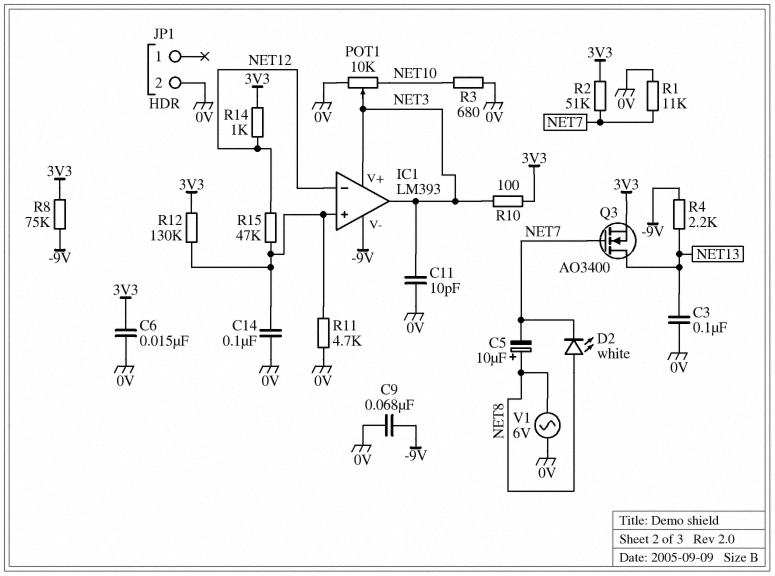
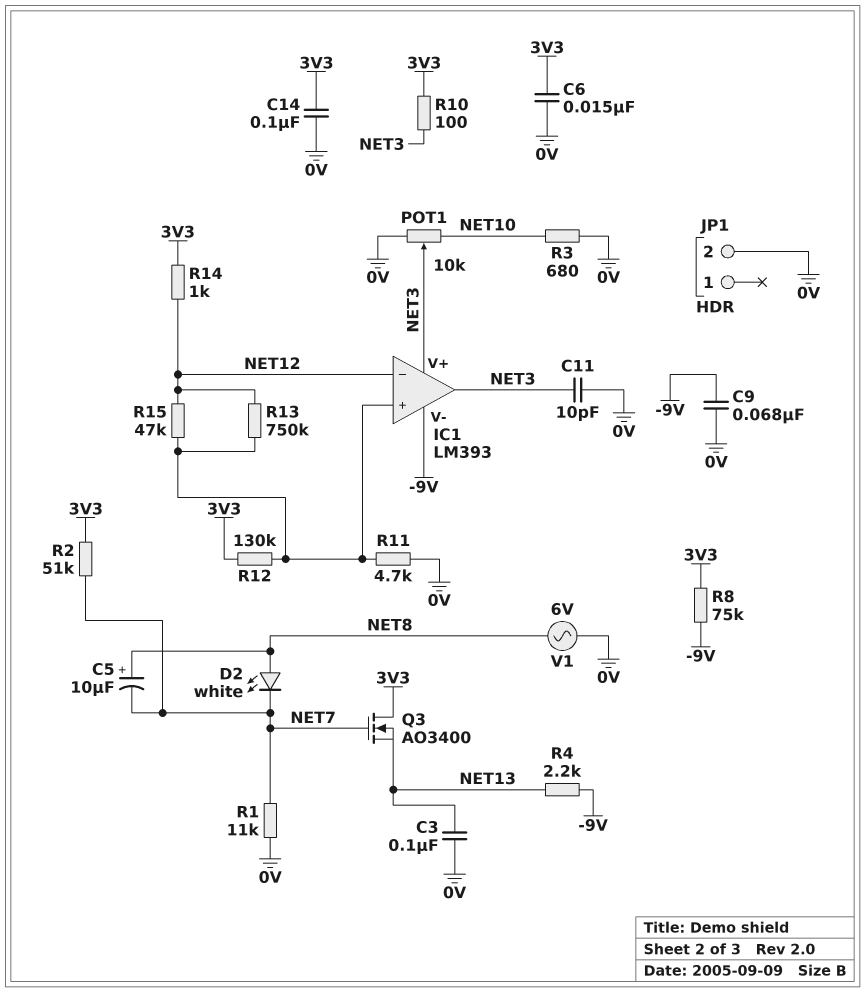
C14: 100nF (0V, IC1/in+) -> 100nF (0V, 3V3)
Q3: NMOS AO3400 (G NET7, D NET13, S 3V3) -> NMOS AO3400 (G NET7, D 3V3, S NET13)
R13: none -> 750k (IC1/in+, NET12)

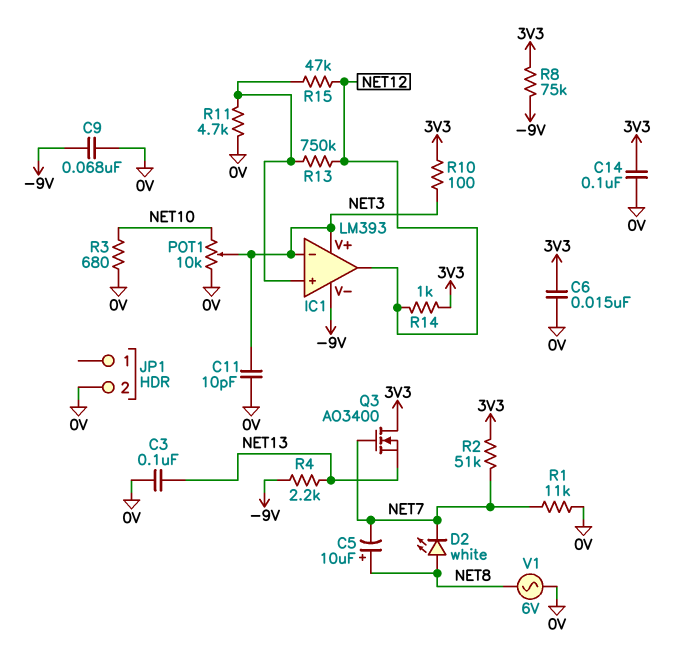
IC1 pin in-: NET12 -> NET3
IC1 pin out: NET3 -> NET12
R12: 130k (3V3, IC1/in+) -> none

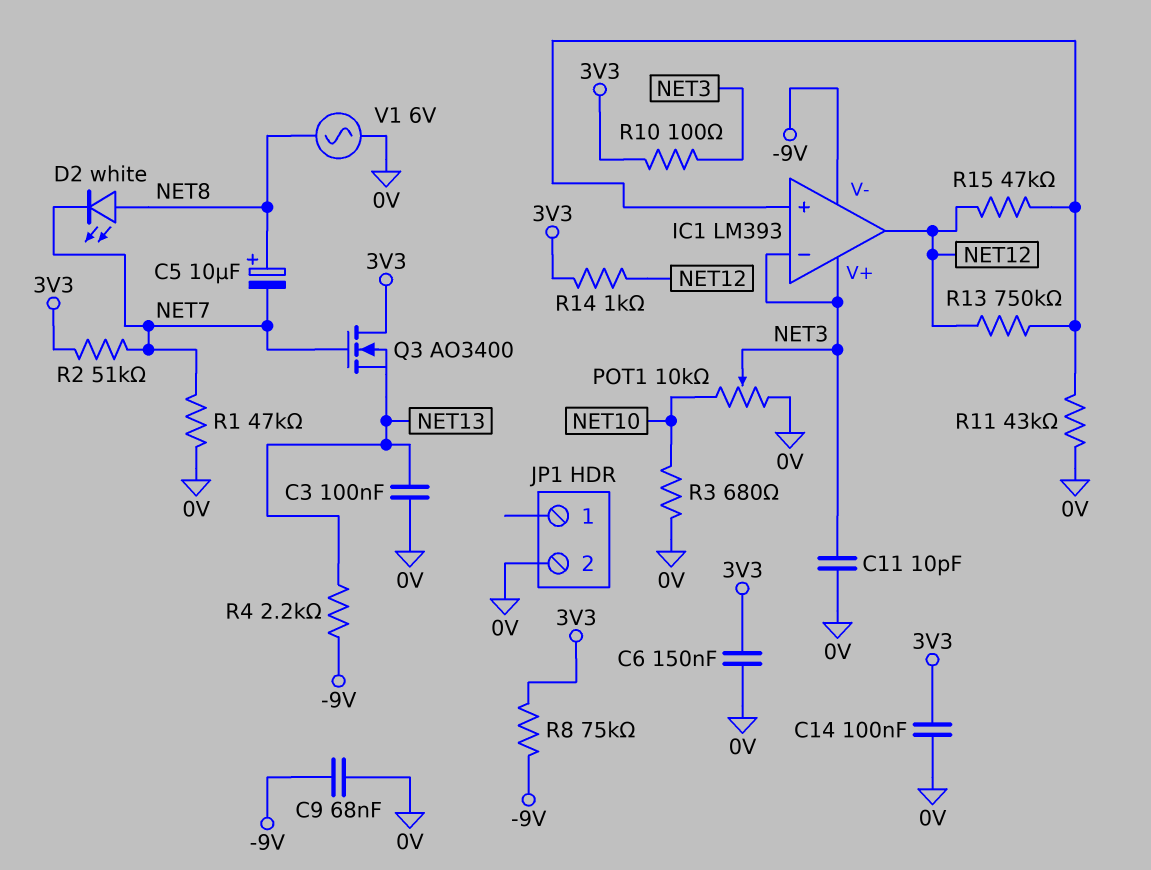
C6: 15nF (0V, 3V3) -> 150nF (0V, 3V3)
R1: 11k (0V, NET7) -> 47k (0V, NET7)
R11: 4.7k (0V, IC1/in+) -> 43k (0V, IC1/in+)

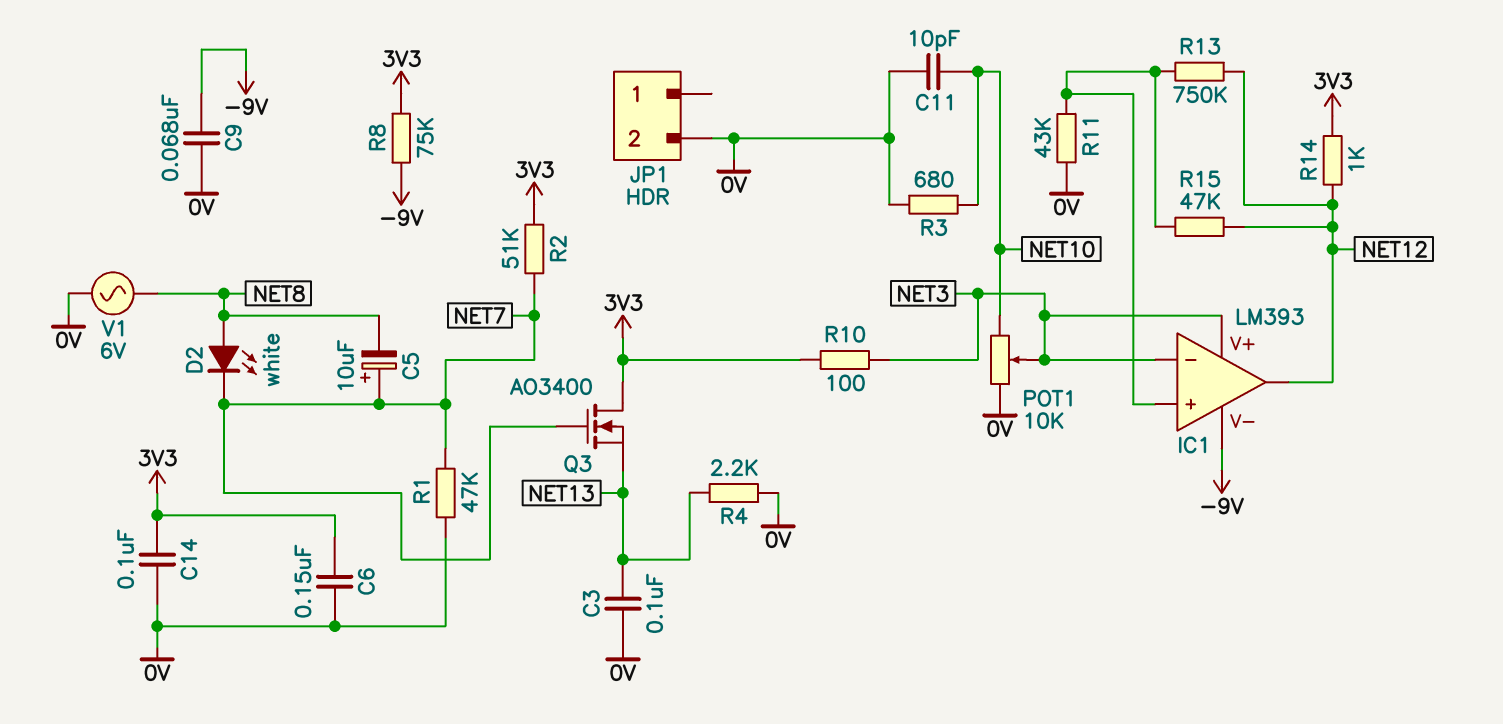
C5: 10uF (plus NET8, minus NET7) -> 10uF (plus NET7, minus NET8)
C11: 10pF (0V, NET3) -> 10pF (0V, NET10)
R4: 2.2k (-9V, NET13) -> 2.2k (0V, NET13)

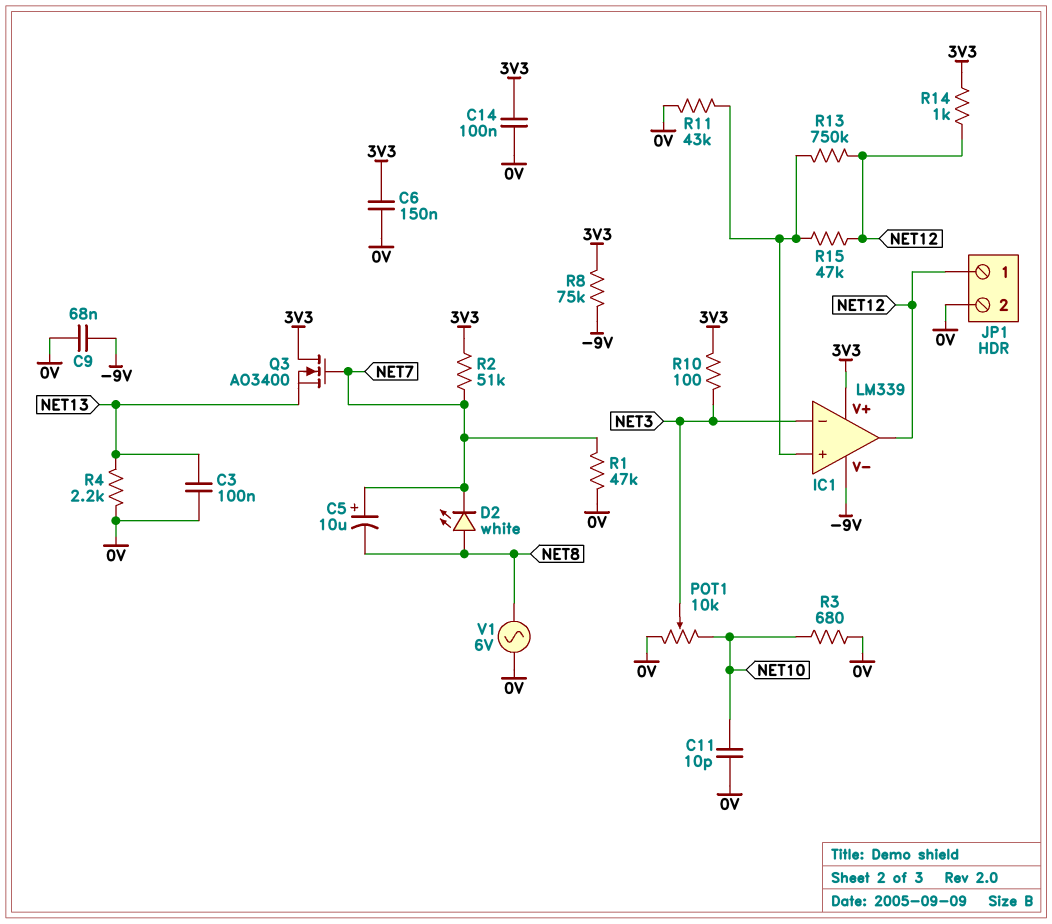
IC1: LM393 -> LM339
IC1 pin V+: NET3 -> 3V3
JP1 pin 1: none -> NET12

